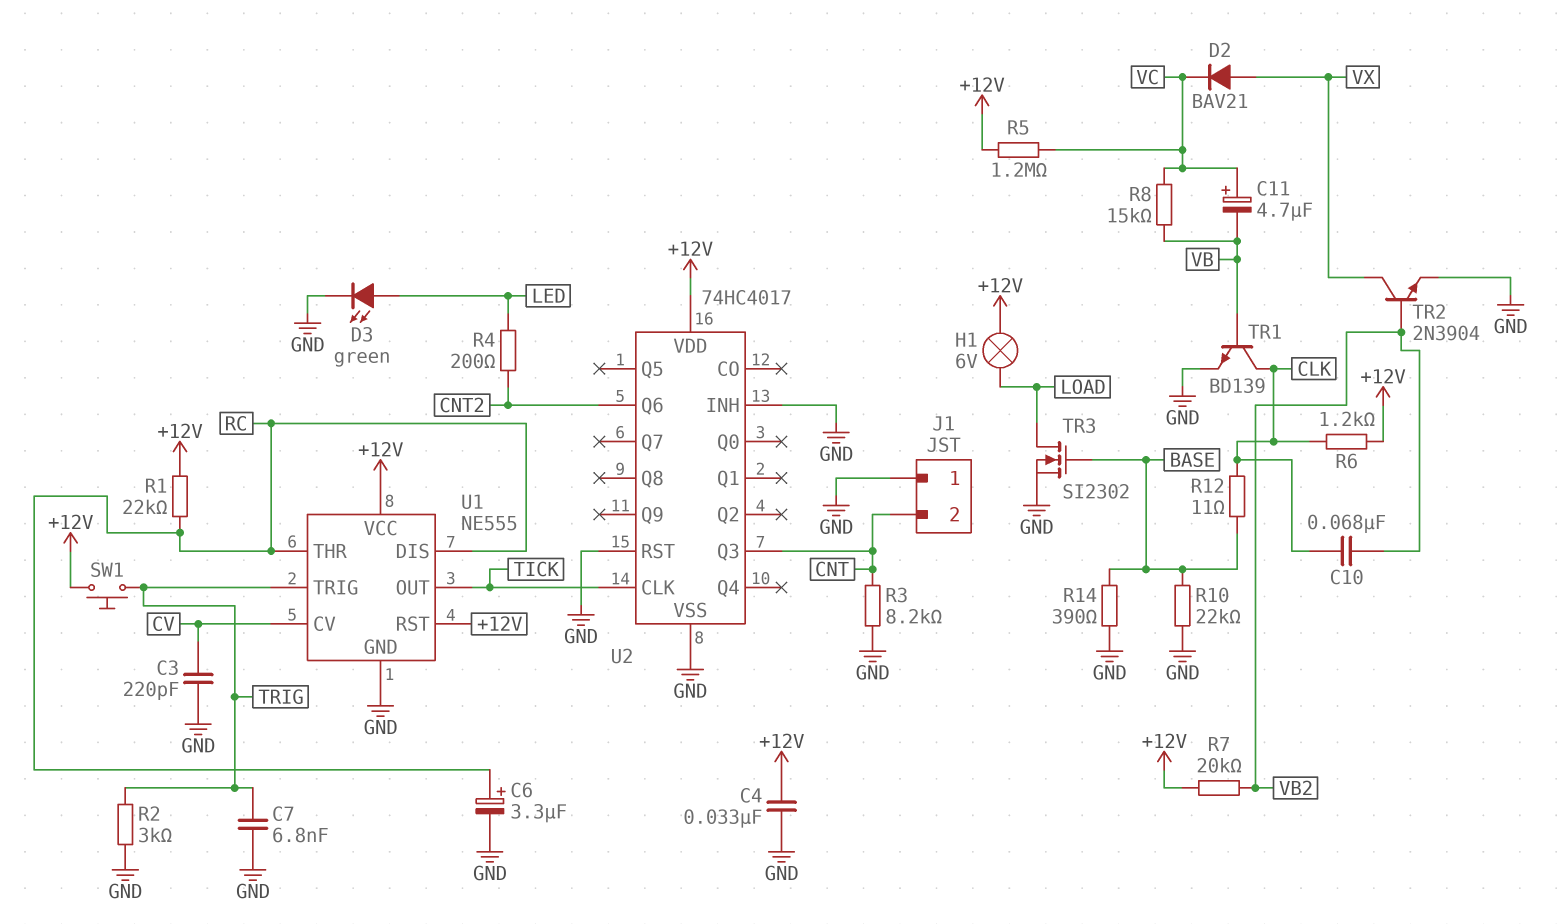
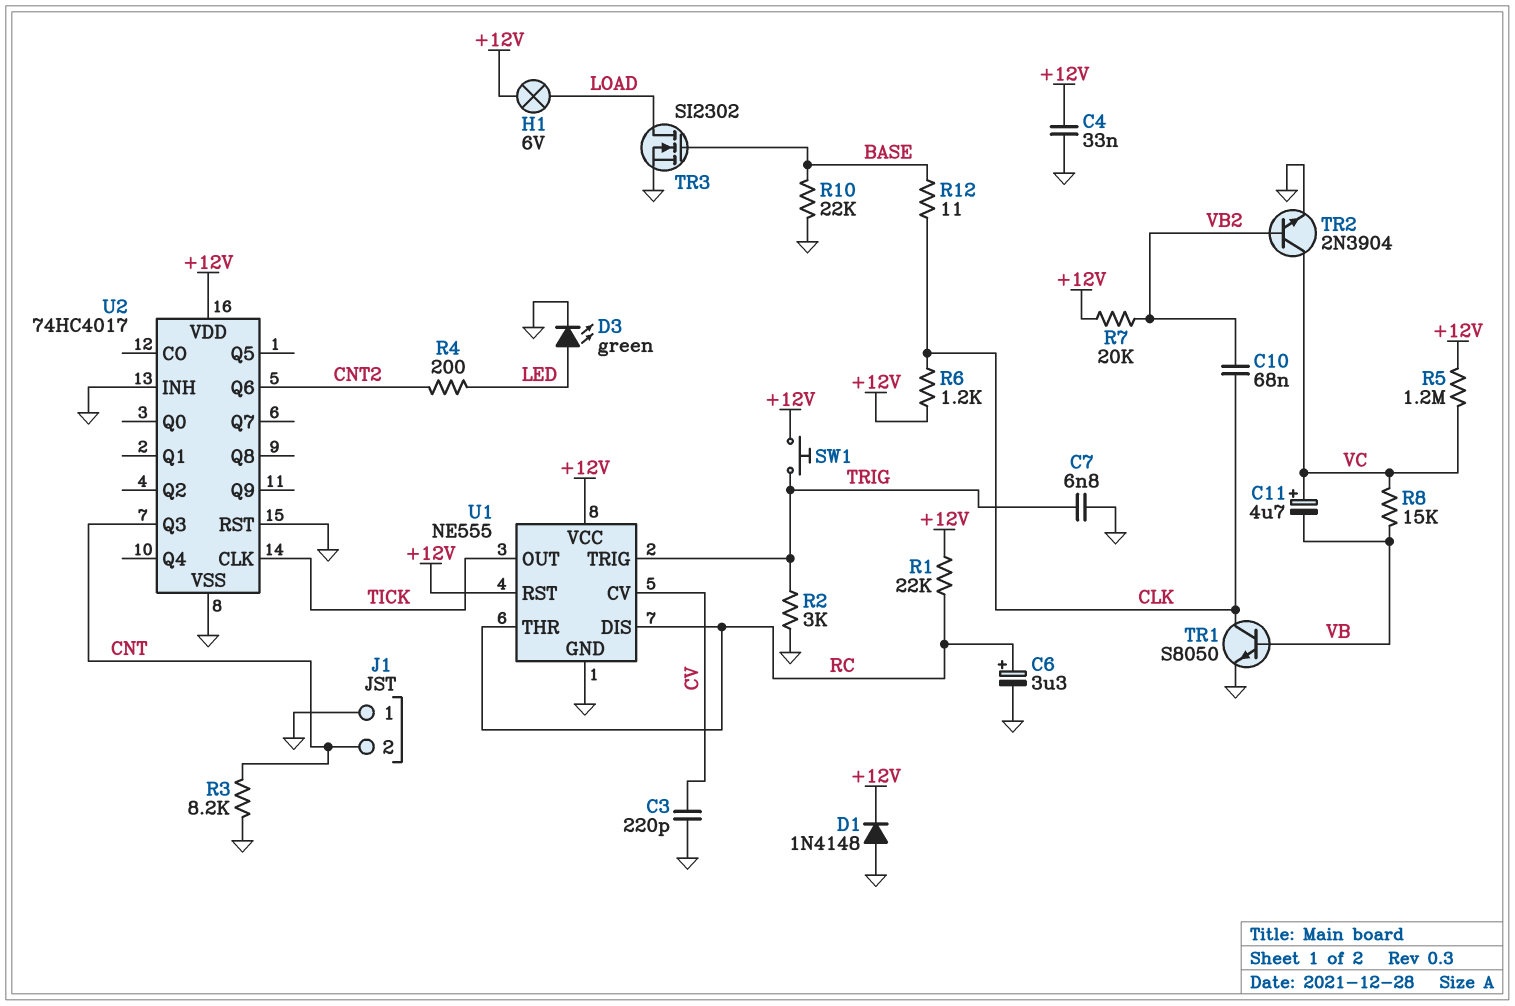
D1: none -> diode 1N4148 (A GND, K +12V)
D2: diode BAV21 (A VX, K VC) -> none
R14: 390 (BASE, GND) -> none
TR1: NPN BD139 (B VB, C CLK, E GND) -> NPN S8050 (B VB, C CLK, E GND)
TR2: NPN 2N3904 (B VB2, C VX, E GND) -> NPN 2N3904 (B VB2, C VC, E GND)

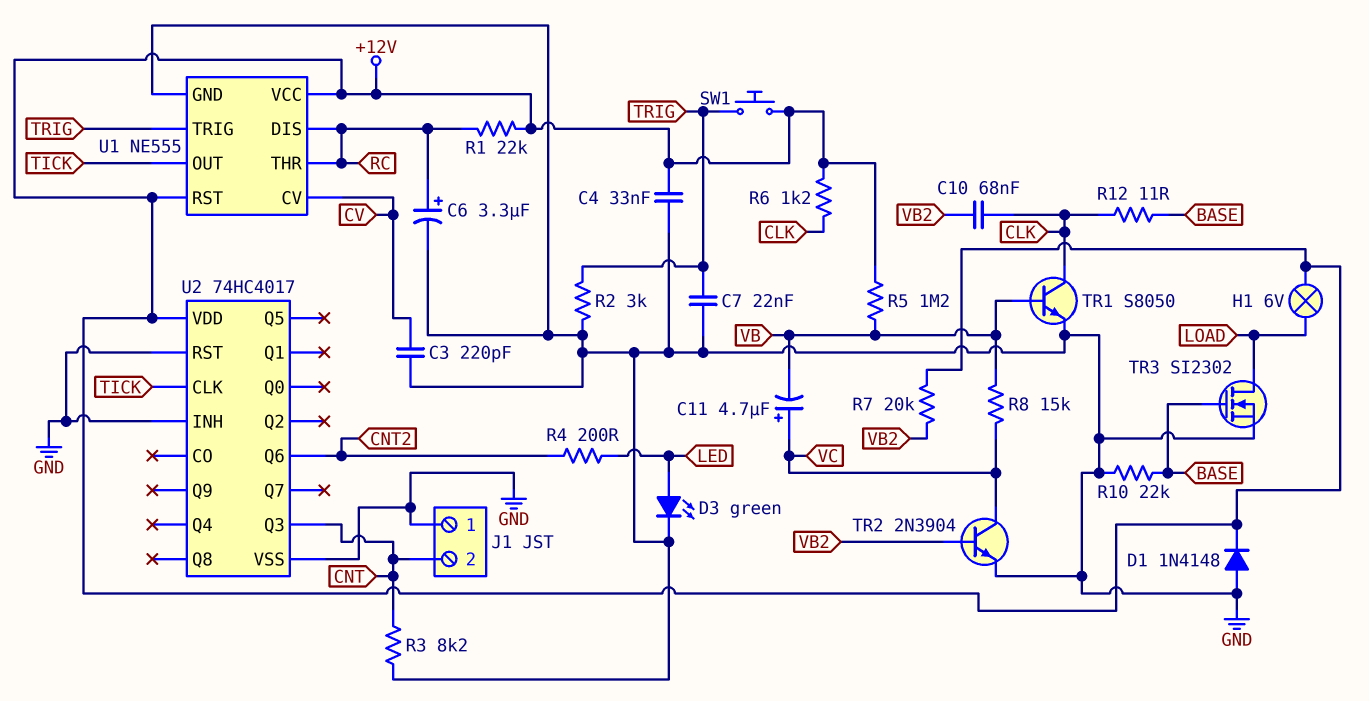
C7: 6.8nF (GND, TRIG) -> 22nF (GND, TRIG)
R5: 1.2M (+12V, VC) -> 1.2M (+12V, VB)

